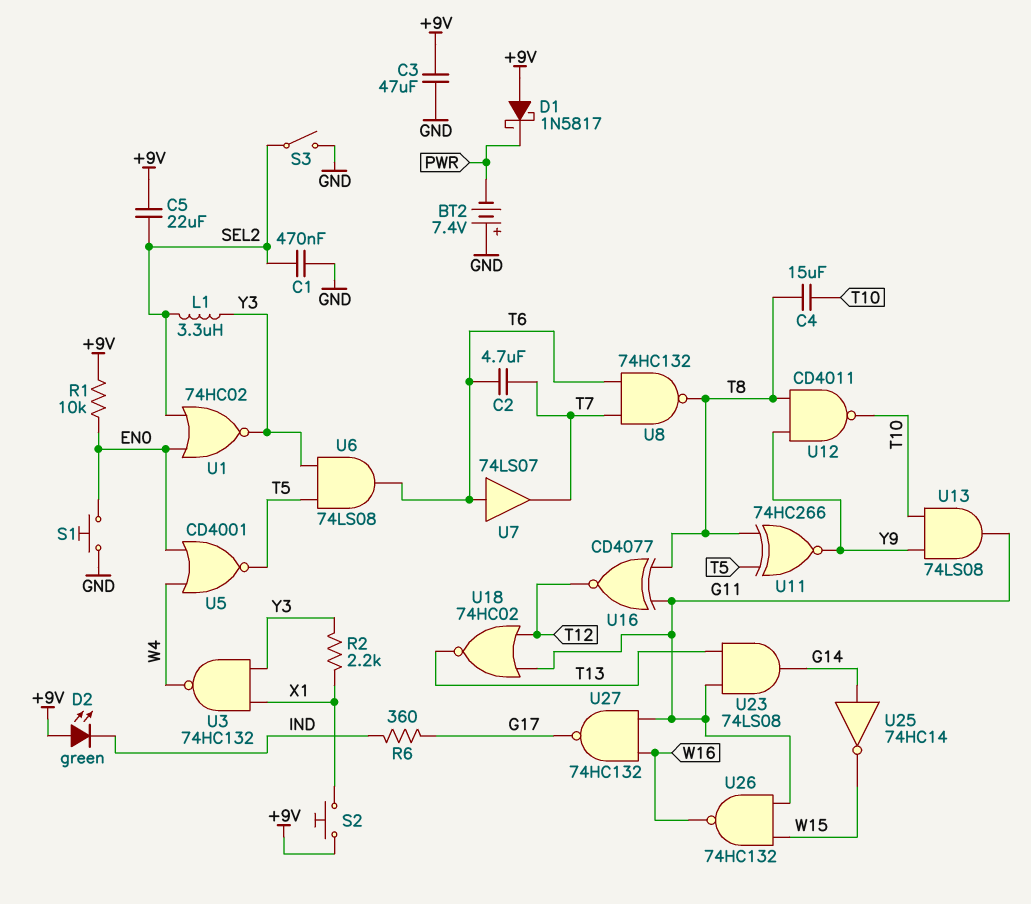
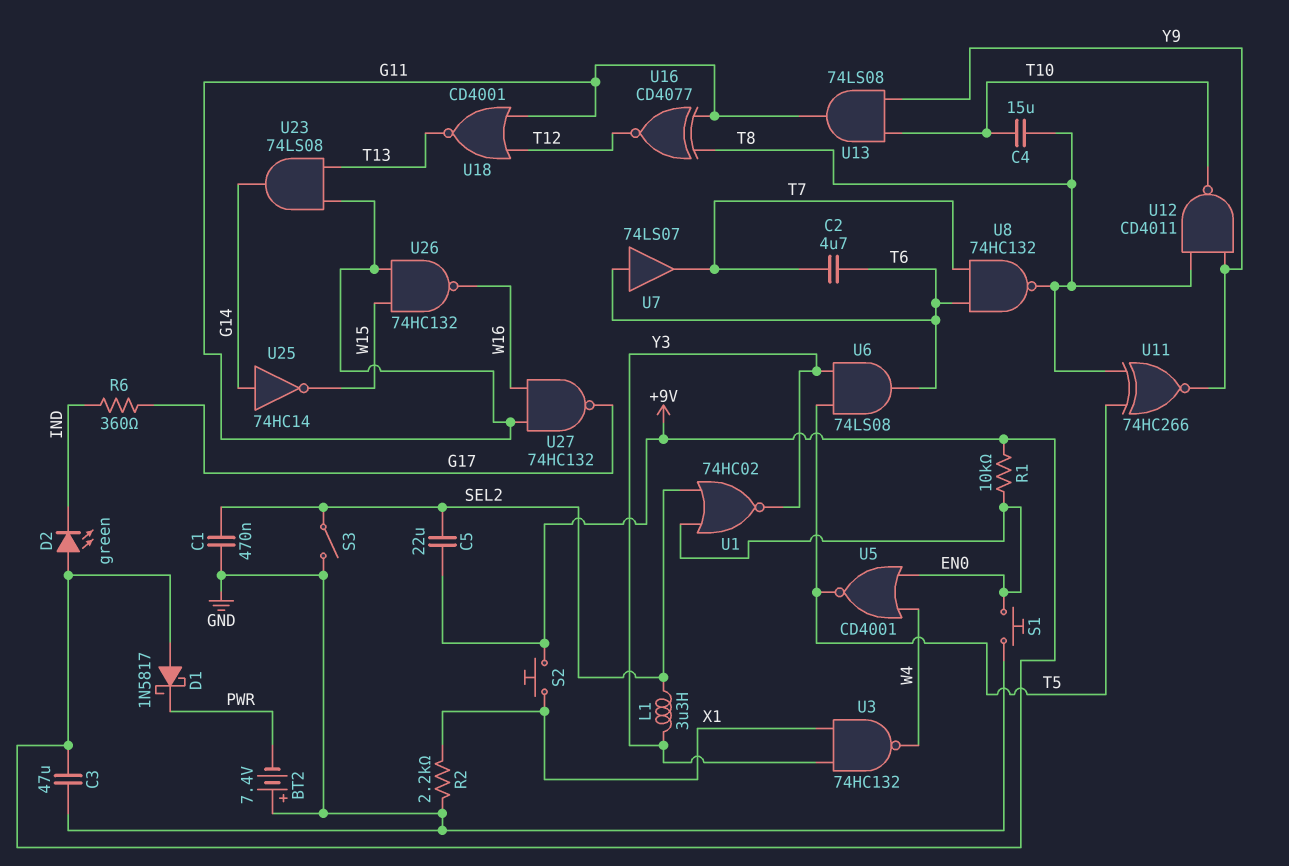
R2: 2.2k (X1, Y3) -> 2.2k (GND, X1)
U18: NOR 74HC02 (in G11, in T12, out T13) -> NOR CD4001 (in G11, in T12, out T13)

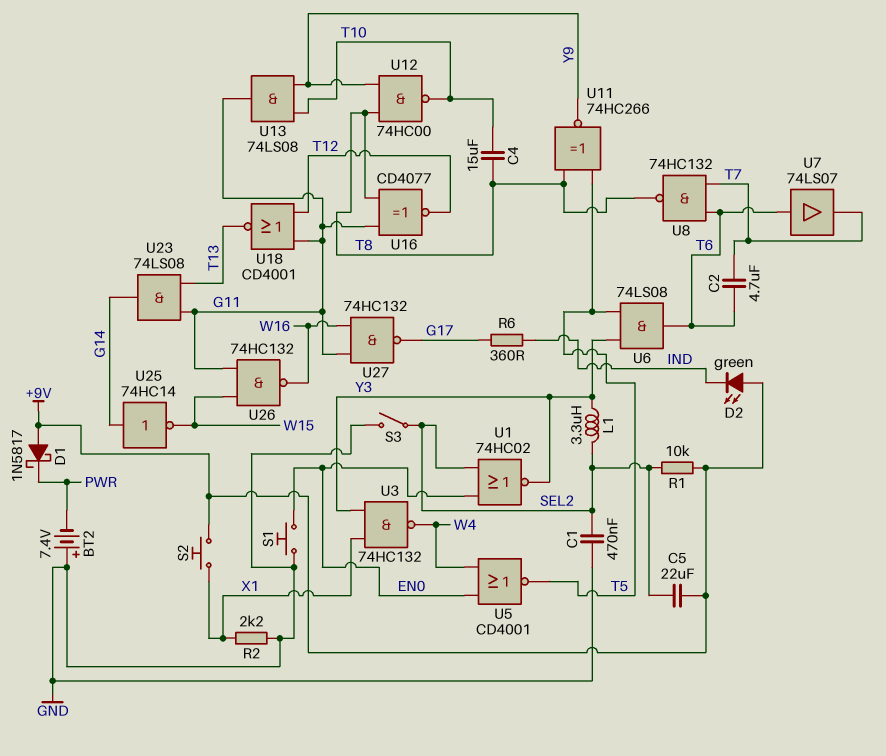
C3: 47uF (+9V, GND) -> none
R1: 10k (+9V, EN0) -> 10k (+9V, SEL2)
U12: NAND CD4011 (in T8, in Y9, out T10) -> NAND 74HC00 (in T8, in Y9, out T10)

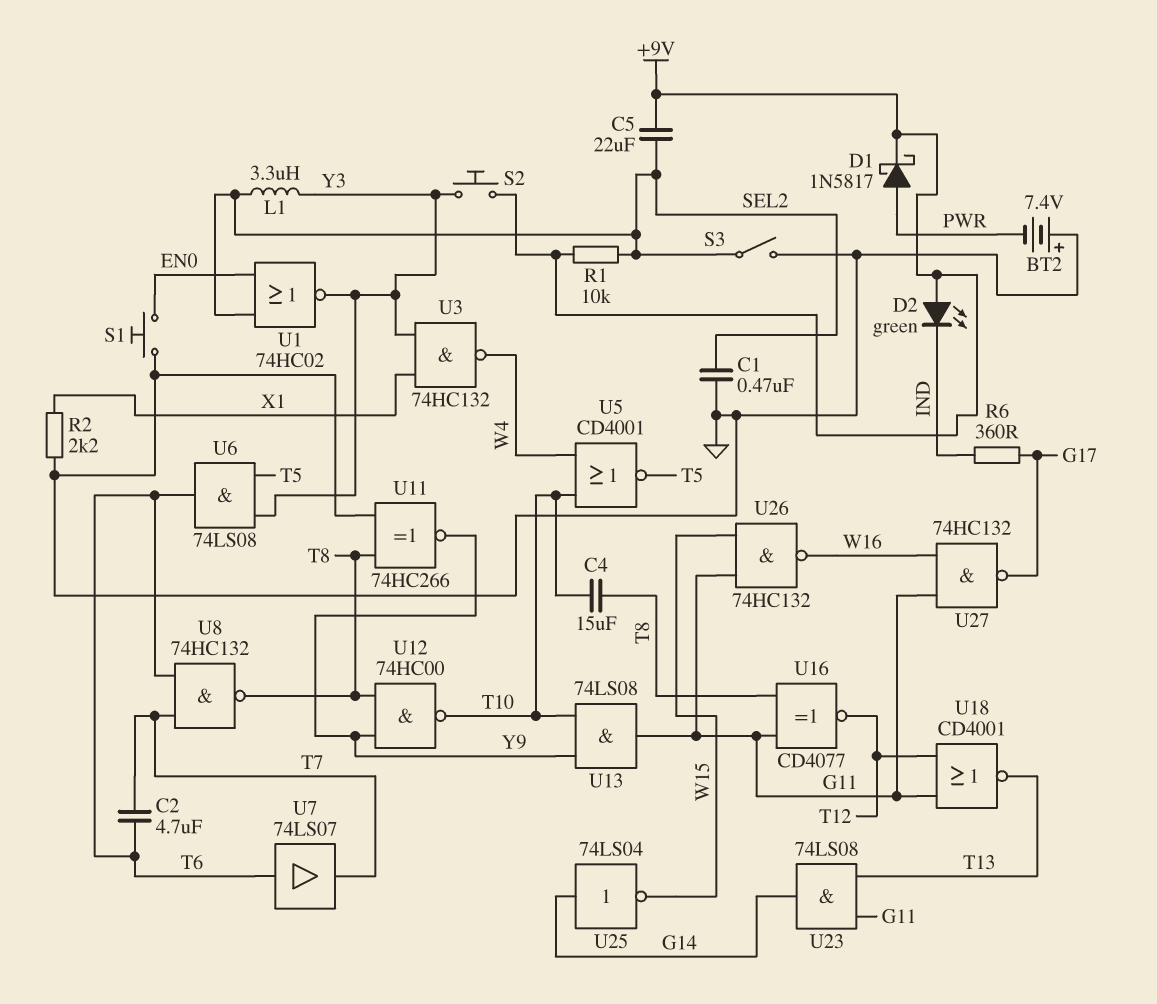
D1: schottky 1N5817 (A +9V, K PWR) -> schottky 1N5817 (A PWR, K +9V)
S2: button (+9V, X1) -> button (+9V, Y3)
U5: NOR CD4001 (in EN0, in W4, out T5) -> NOR CD4001 (in T10, in W4, out T5)
U11: XNOR 74HC266 (in T5, in T8, out Y9) -> XNOR 74HC266 (in GND, in T8, out Y9)
U25: NOT 74HC14 (in G14, out W15) -> NOT 74LS04 (in G14, out W15)

